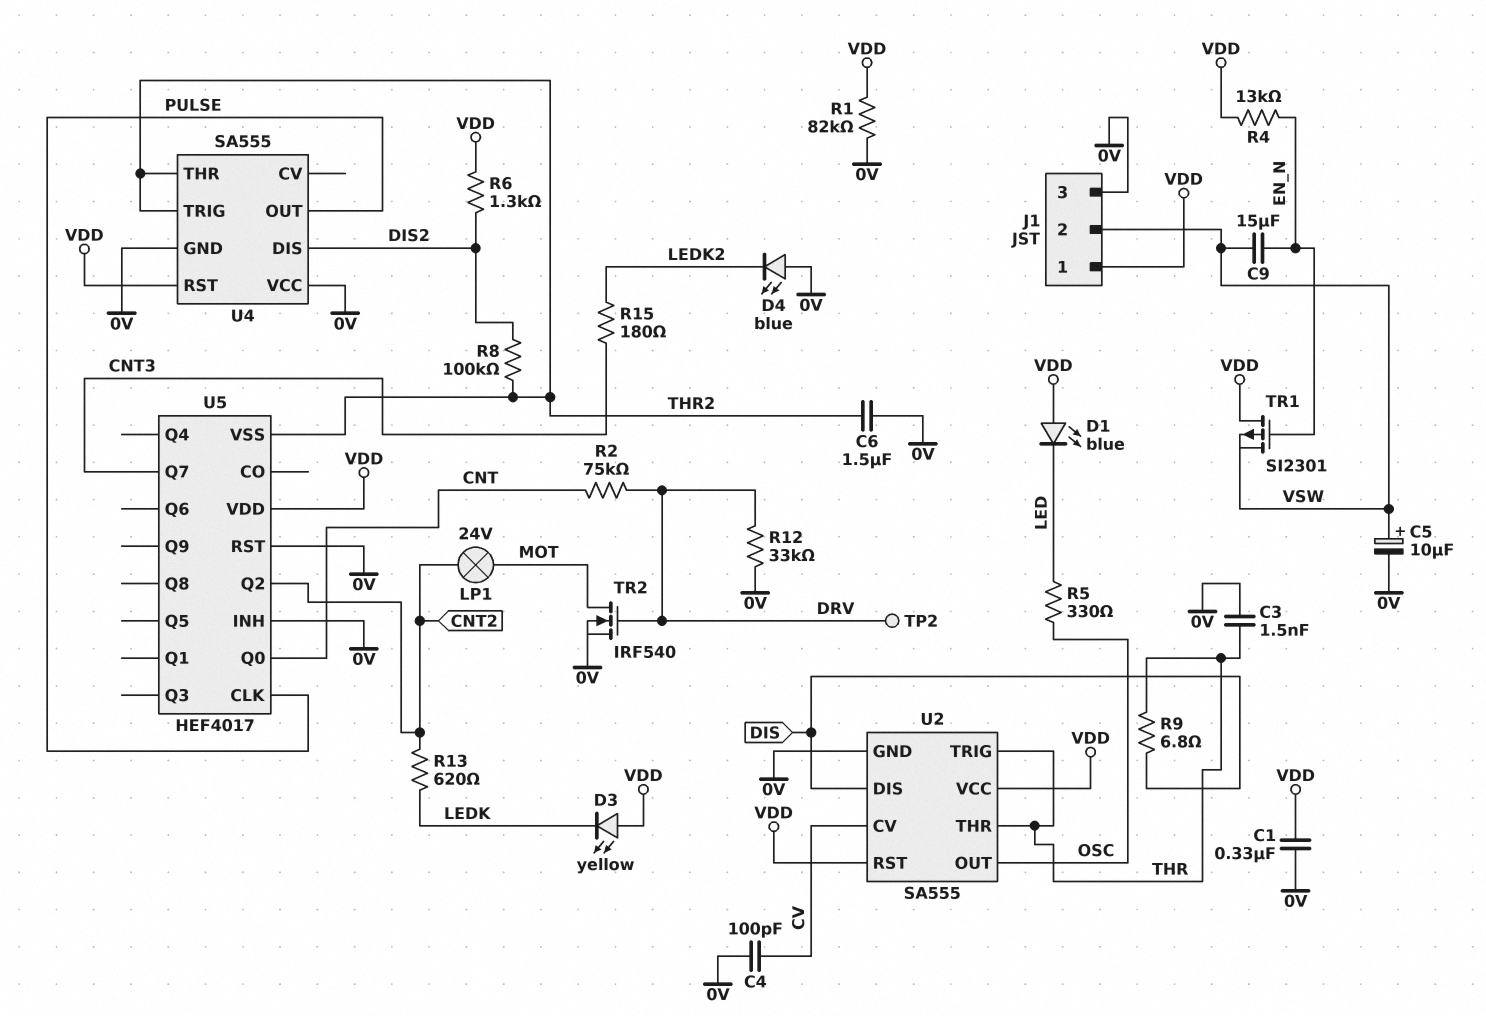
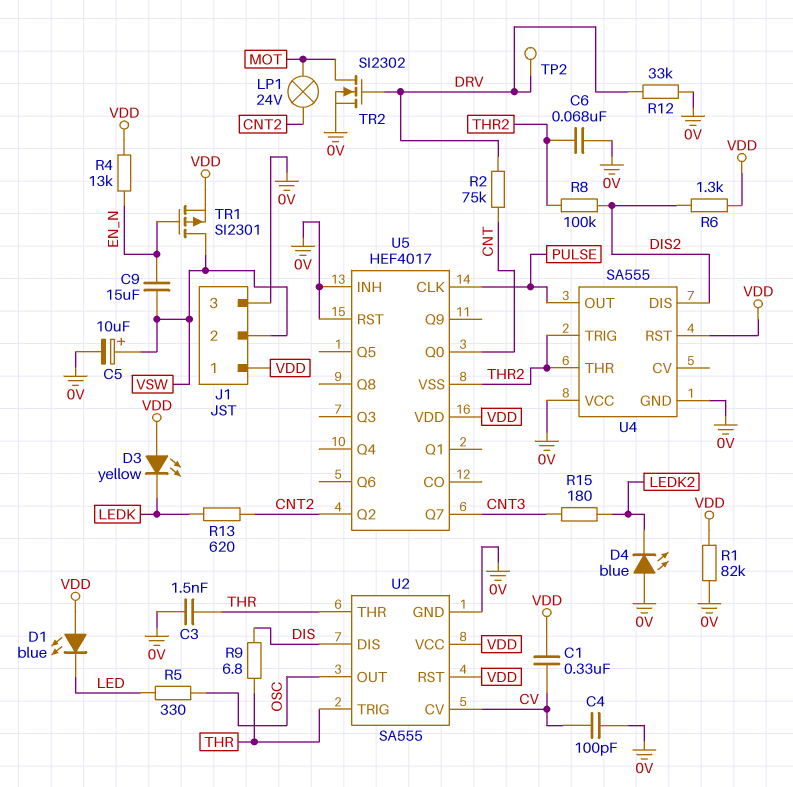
C1: 330nF (0V, VDD) -> 330nF (CV, VDD)
C6: 1.5uF (0V, THR2) -> 68nF (0V, THR2)
TR1: PMOS SI2301 (G EN_N, D VDD, S VSW) -> PMOS SI2301 (G EN_N, D VSW, S VDD)
TR2: NMOS IRF540 (G DRV, D MOT, S 0V) -> NMOS SI2302 (G DRV, D MOT, S 0V)

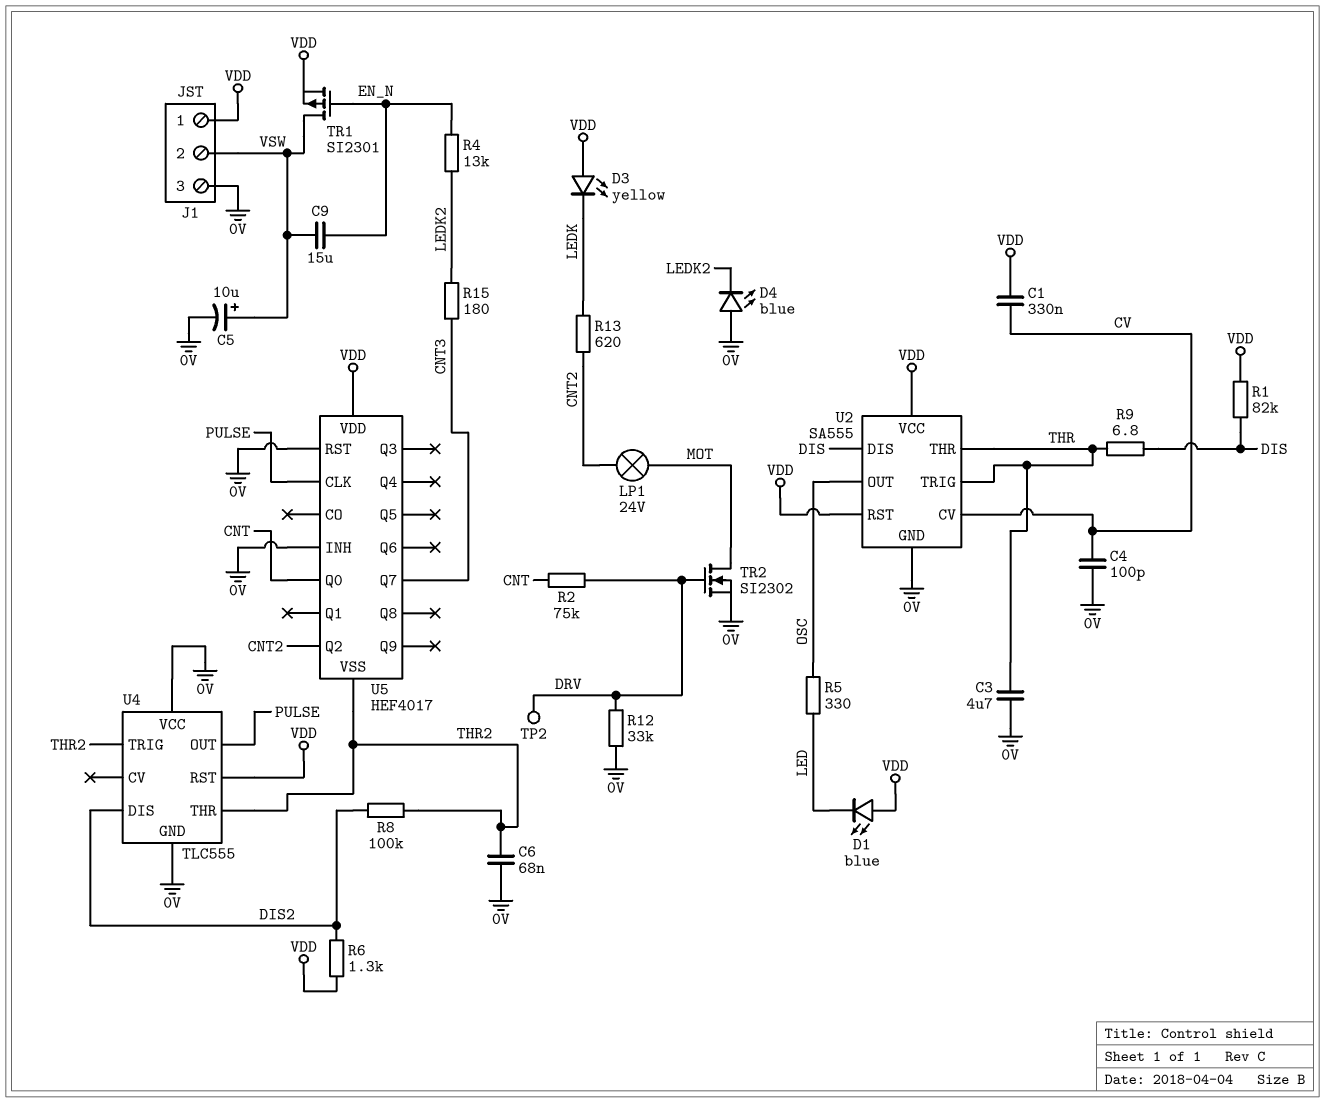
C3: 1.5nF (0V, THR) -> 4.7uF (0V, THR)
R1: 82k (0V, VDD) -> 82k (DIS, VDD)
R4: 13k (EN_N, VDD) -> 13k (EN_N, LEDK2)
U4: SA555 -> TLC555

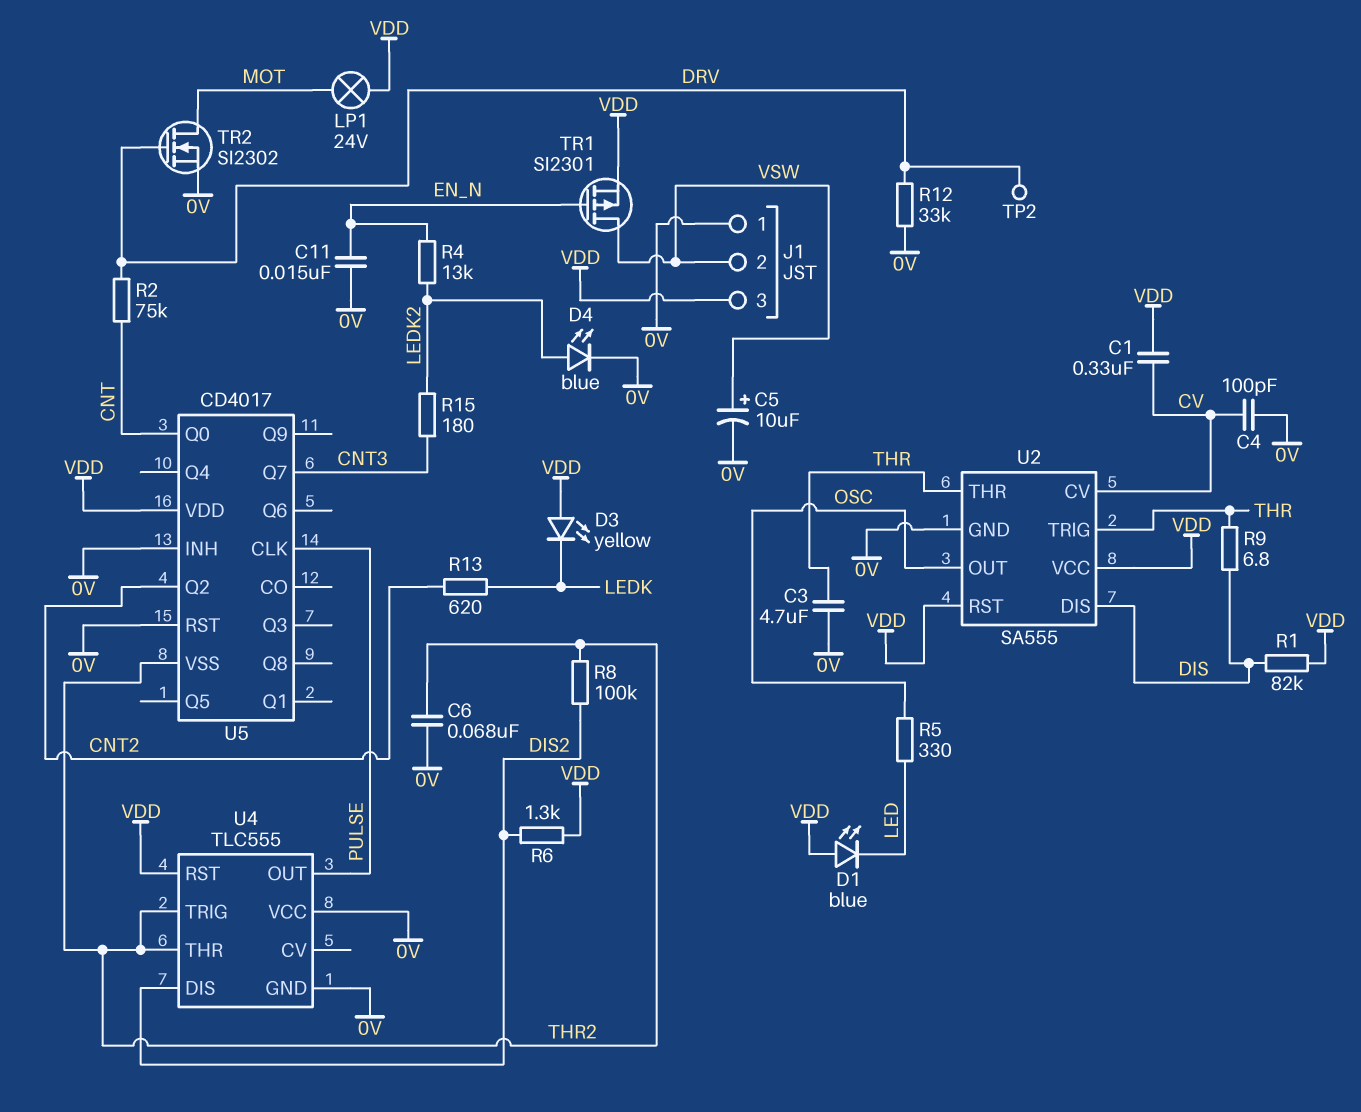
C9: 15uF (EN_N, VSW) -> none
C11: none -> 15nF (0V, EN_N)
D4: LED blue (A 0V, K LEDK2) -> LED blue (A LEDK2, K 0V)
J1 pin 1: VDD -> 0V
J1 pin 3: 0V -> VDD
LP1: lamp 24V (CNT2, MOT) -> lamp 24V (MOT, VDD)
U5: HEF4017 -> CD4017

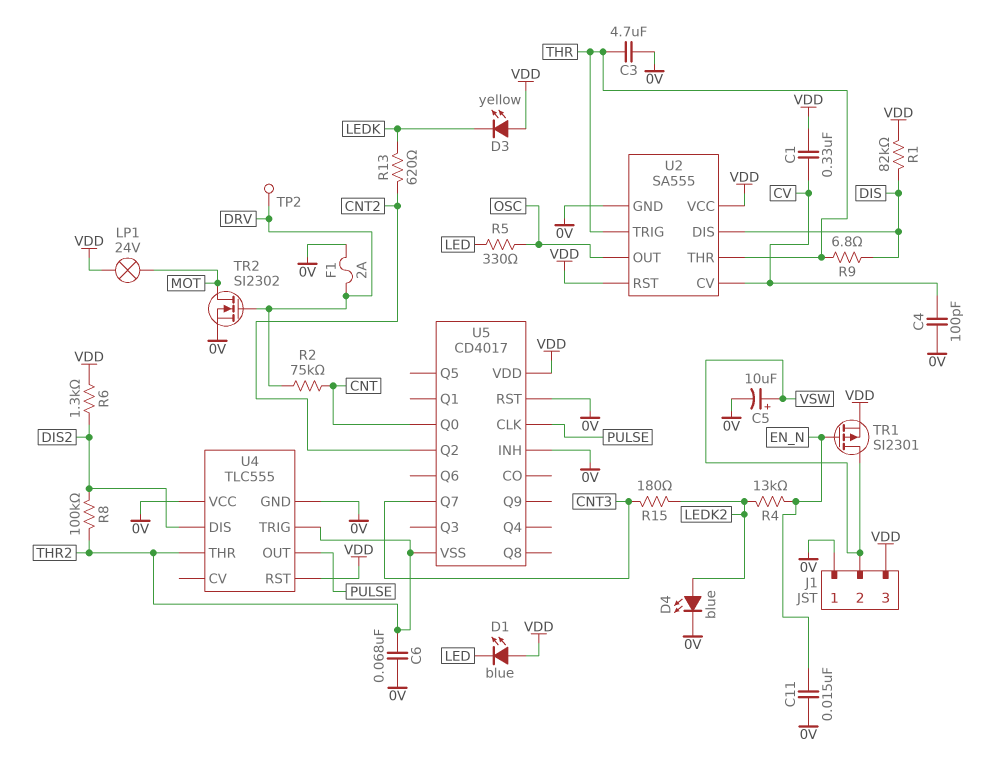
F1: none -> 2A (0V, DRV)
R12: 33k (0V, DRV) -> none

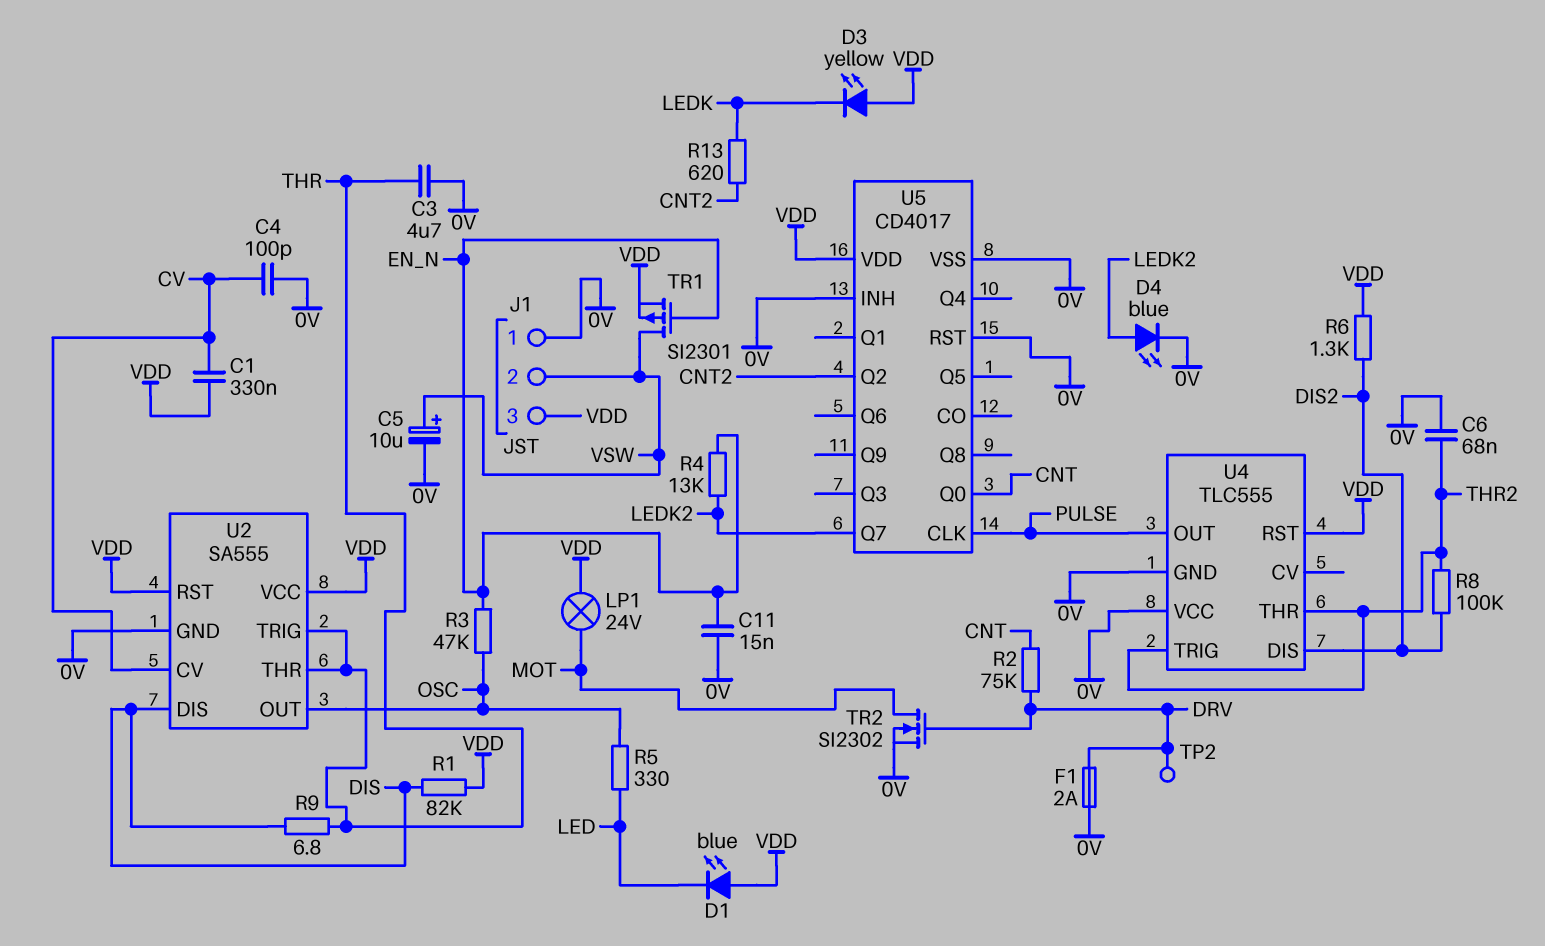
R3: none -> 47k (EN_N, OSC)
R15: 180 (CNT3, LEDK2) -> none
U5 pin Q7: CNT3 -> LEDK2
U5 pin VSS: THR2 -> 0V

